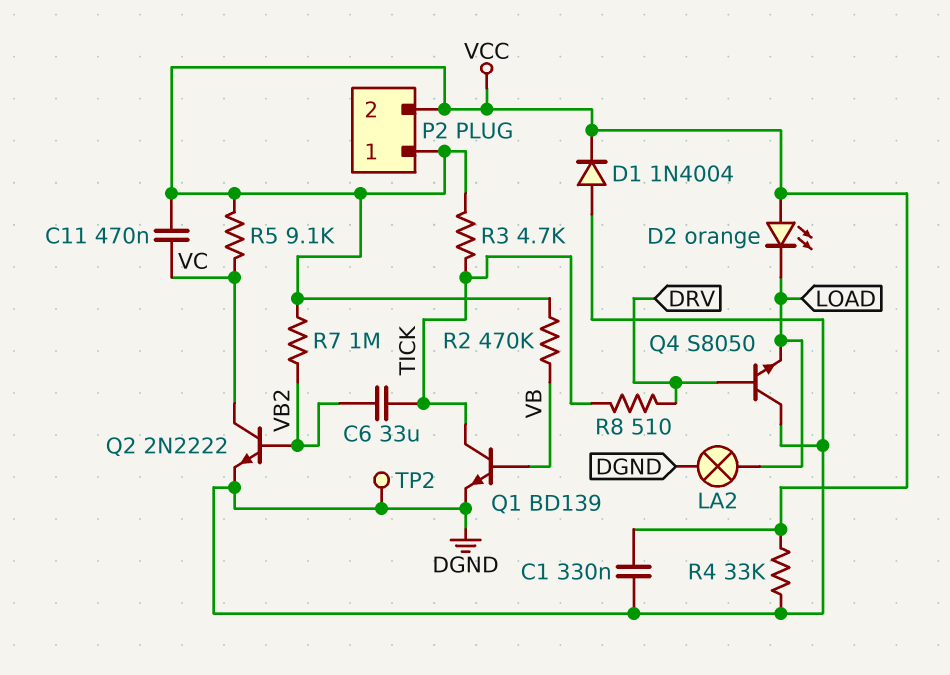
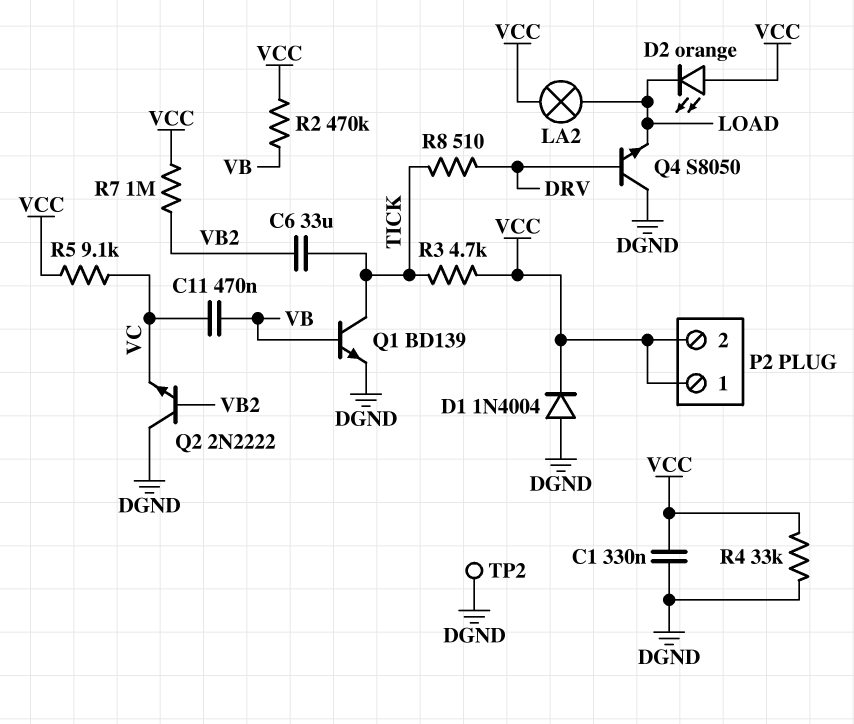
C11: 470nF (VC, VCC) -> 470nF (VB, VC)
LA2: lamp (DGND, LOAD) -> lamp (LOAD, VCC)
Q2: NPN 2N2222 (B VB2, C VC, E DGND) -> NPN 2N2222 (B VB2, C DGND, E VC)

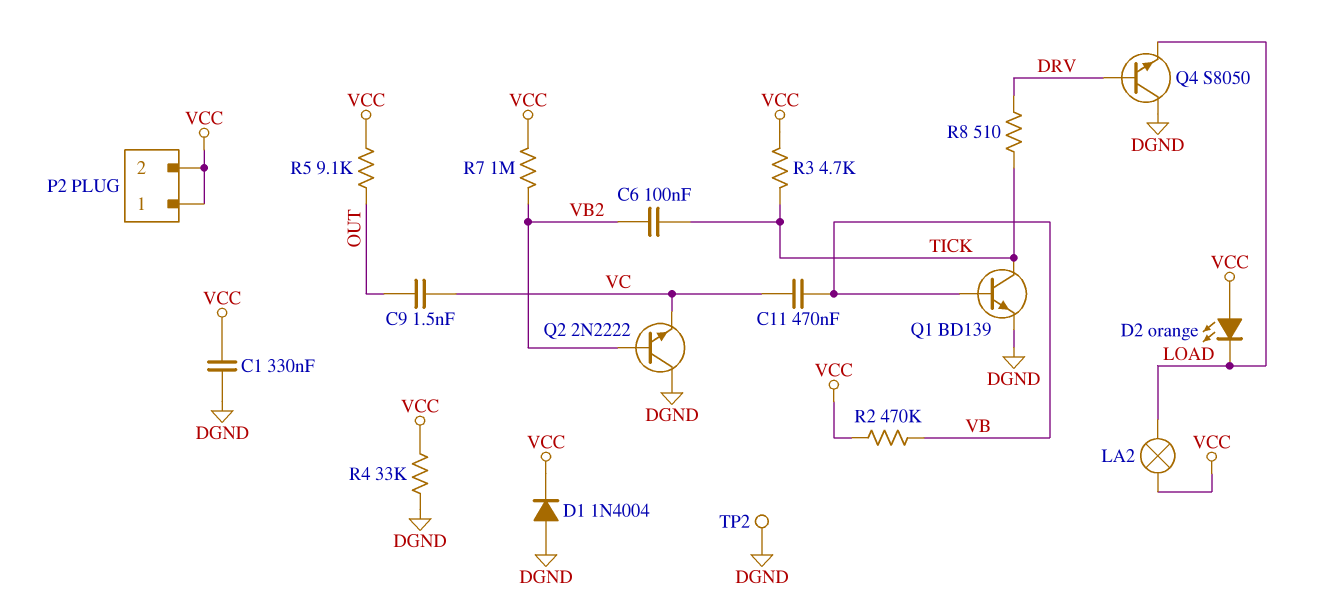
C6: 33uF (TICK, VB2) -> 100nF (TICK, VB2)
C9: none -> 1.5nF (OUT, VC)
R5: 9.1k (VC, VCC) -> 9.1k (OUT, VCC)

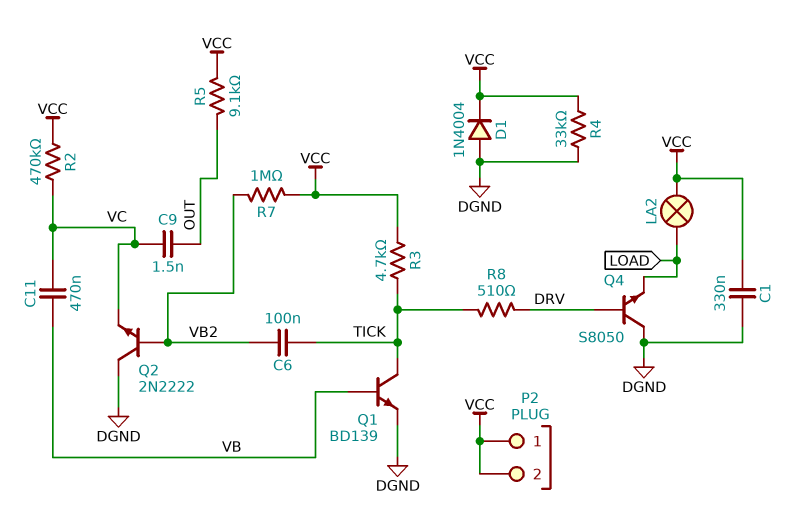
D2: LED orange (A VCC, K LOAD) -> none
R2: 470k (VB, VCC) -> 470k (VC, VCC)
TP2: test point (DGND) -> none

